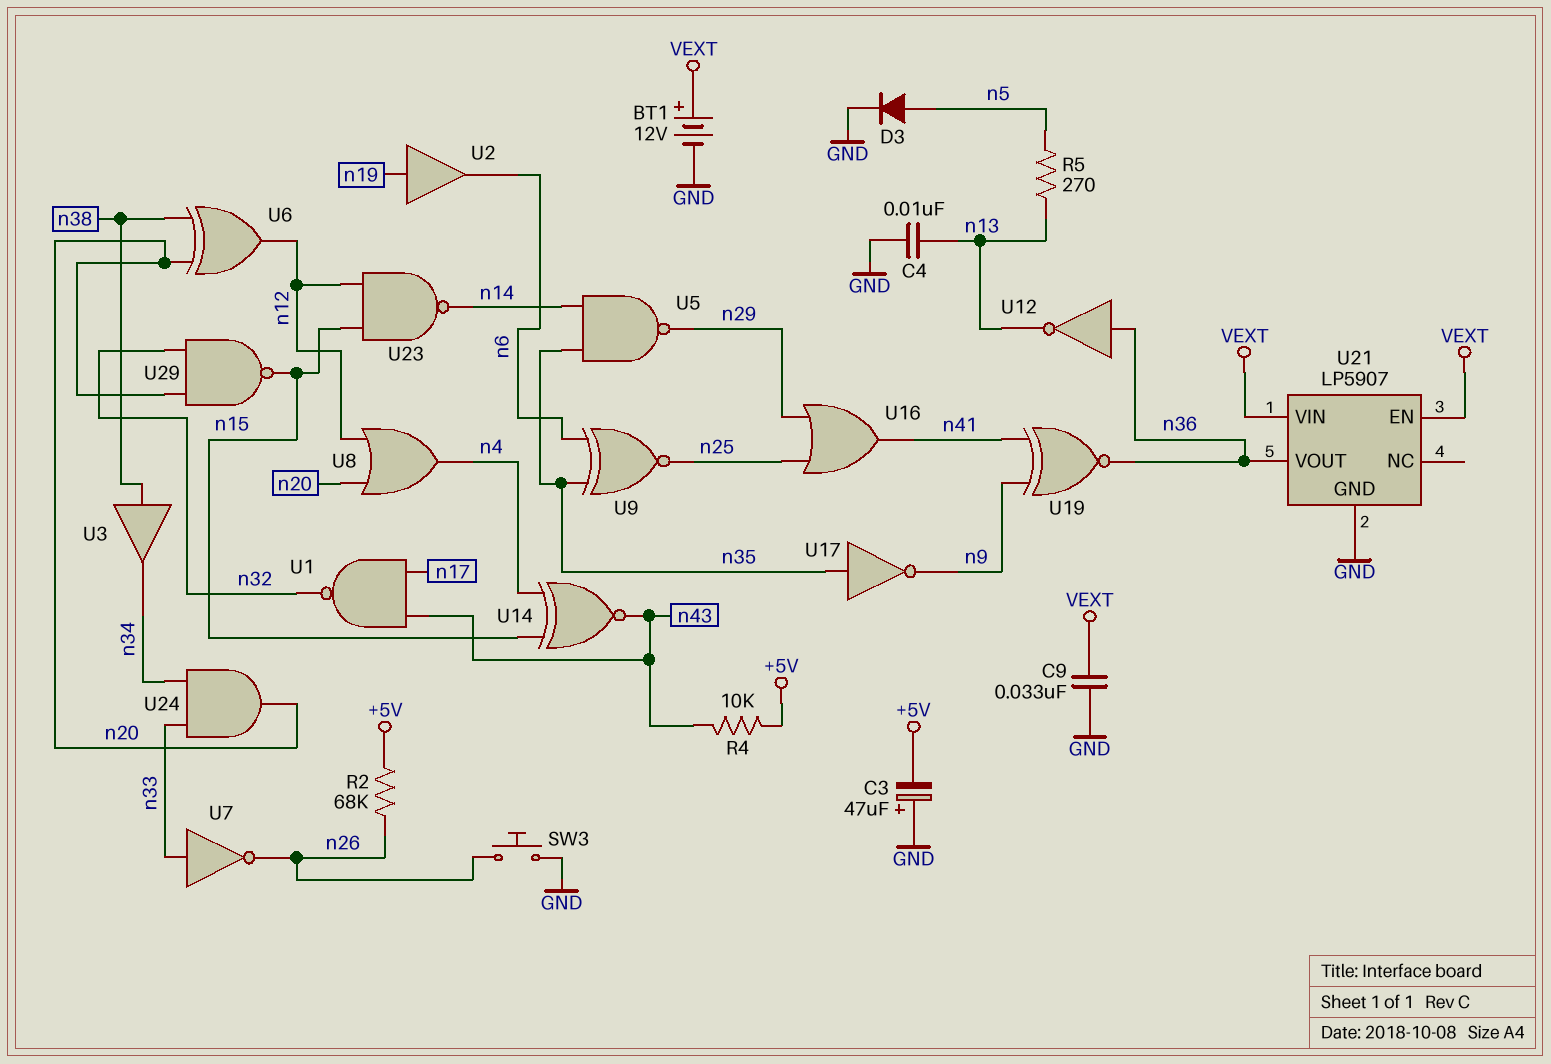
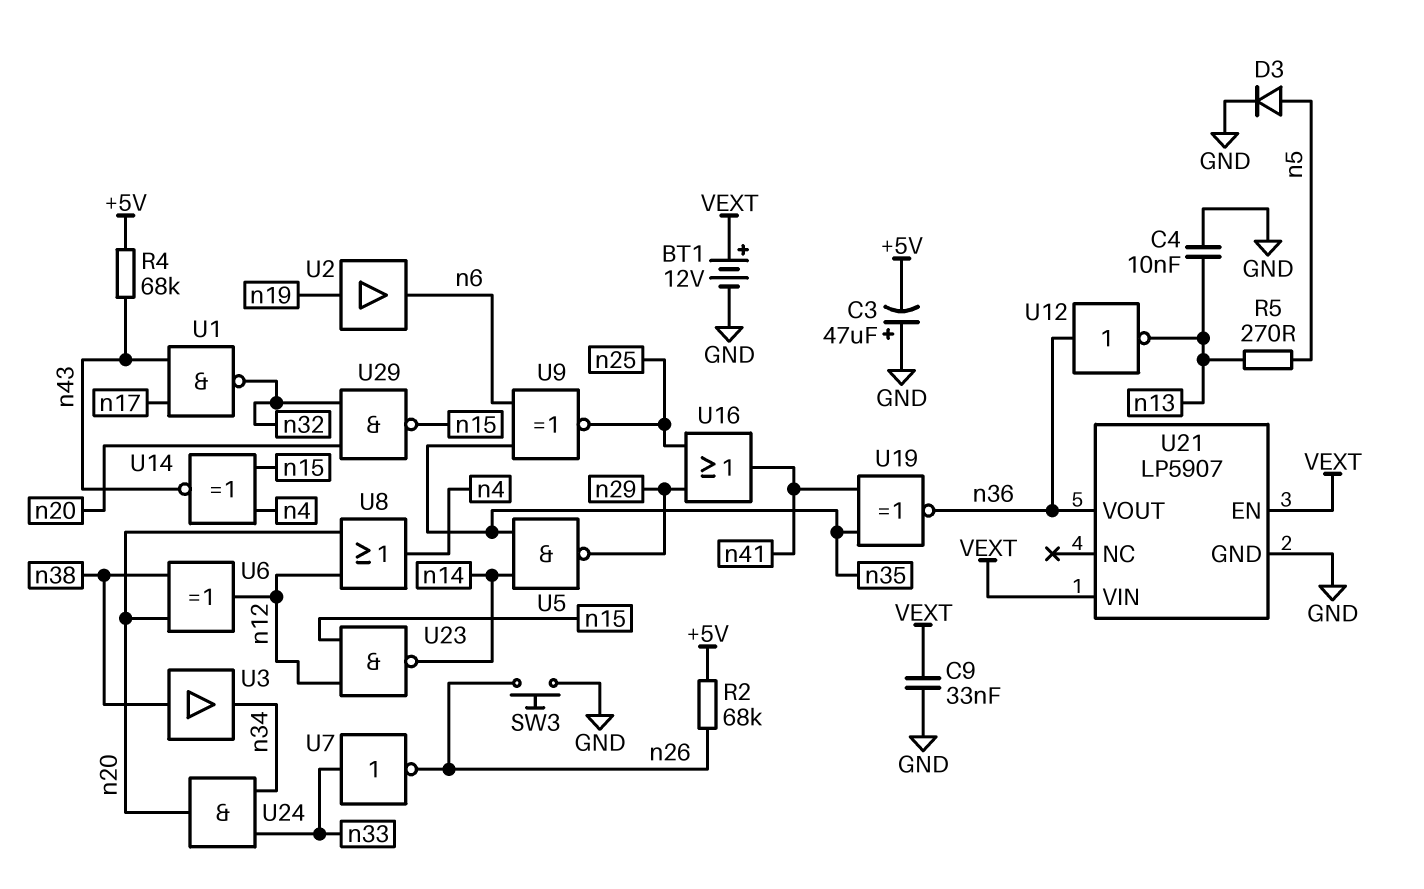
R4: 10k (+5V, n43) -> 68k (+5V, n43)
U17: NOT (in n35, out n9) -> none
U19: XNOR (in n9, in n41, out n36) -> XNOR (in n35, in n41, out n36)

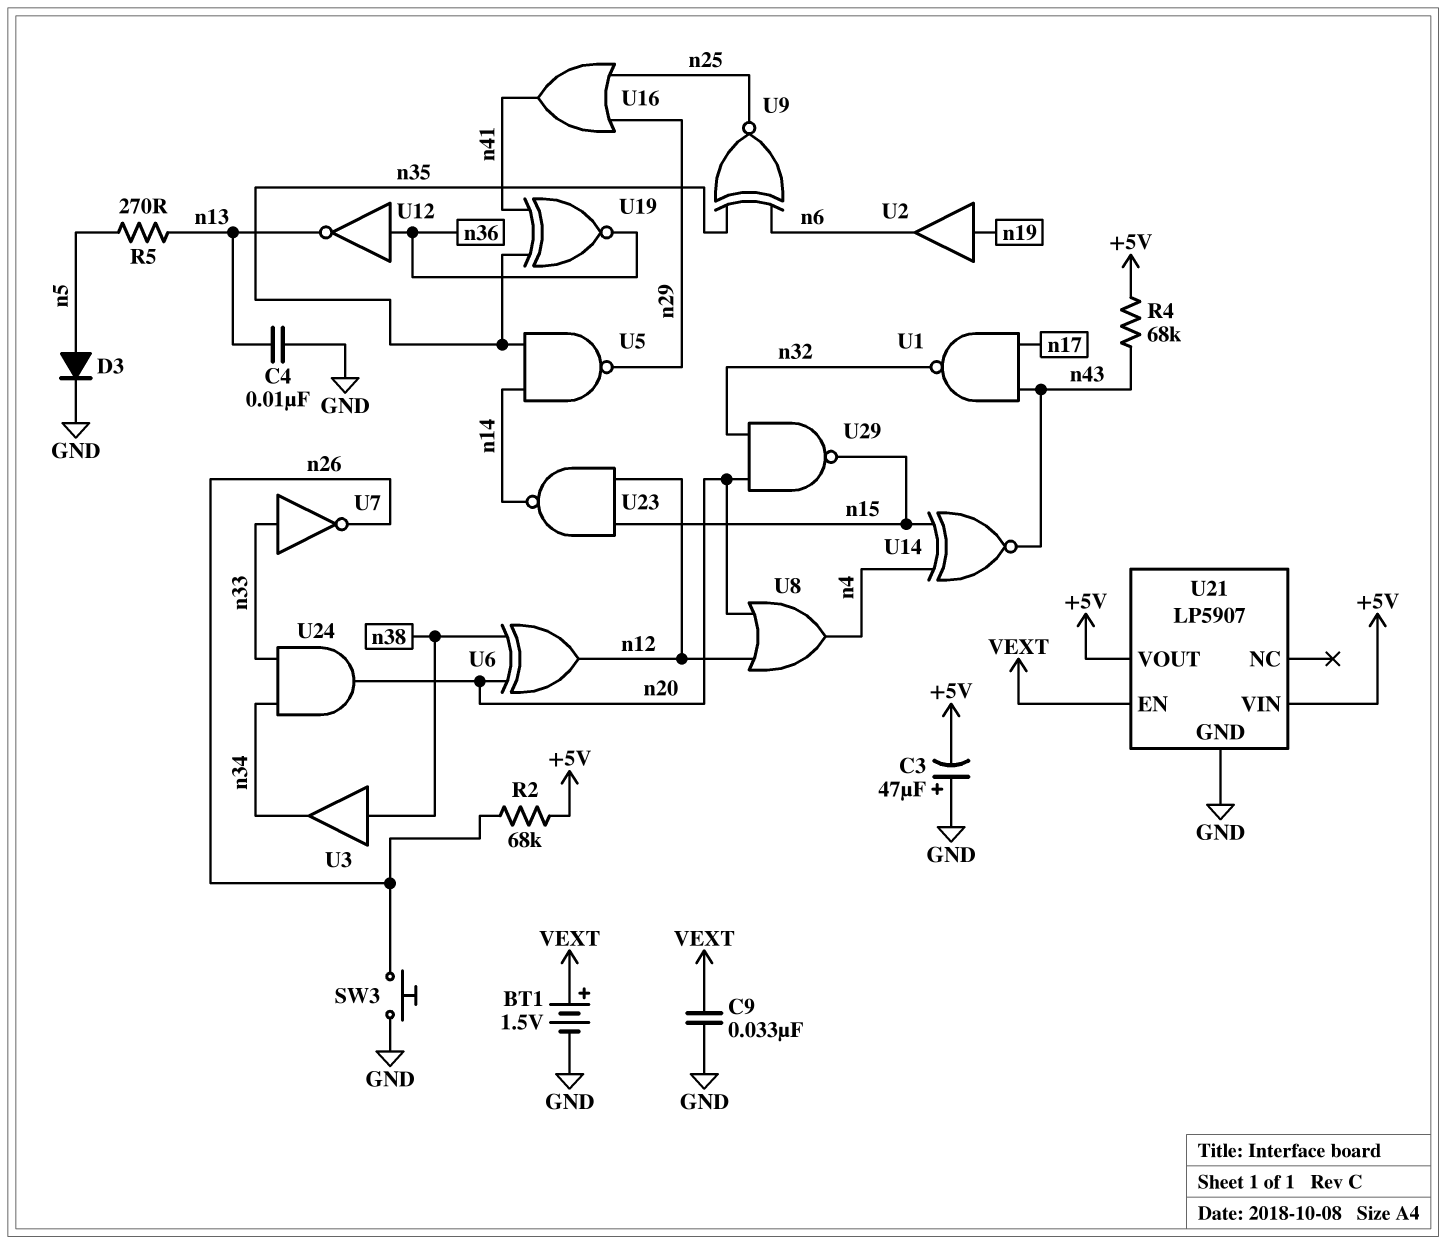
BT1: 12V (plus VEXT, minus GND) -> 1.5V (plus VEXT, minus GND)
U21 pin VIN: VEXT -> +5V
U21 pin VOUT: n36 -> +5V

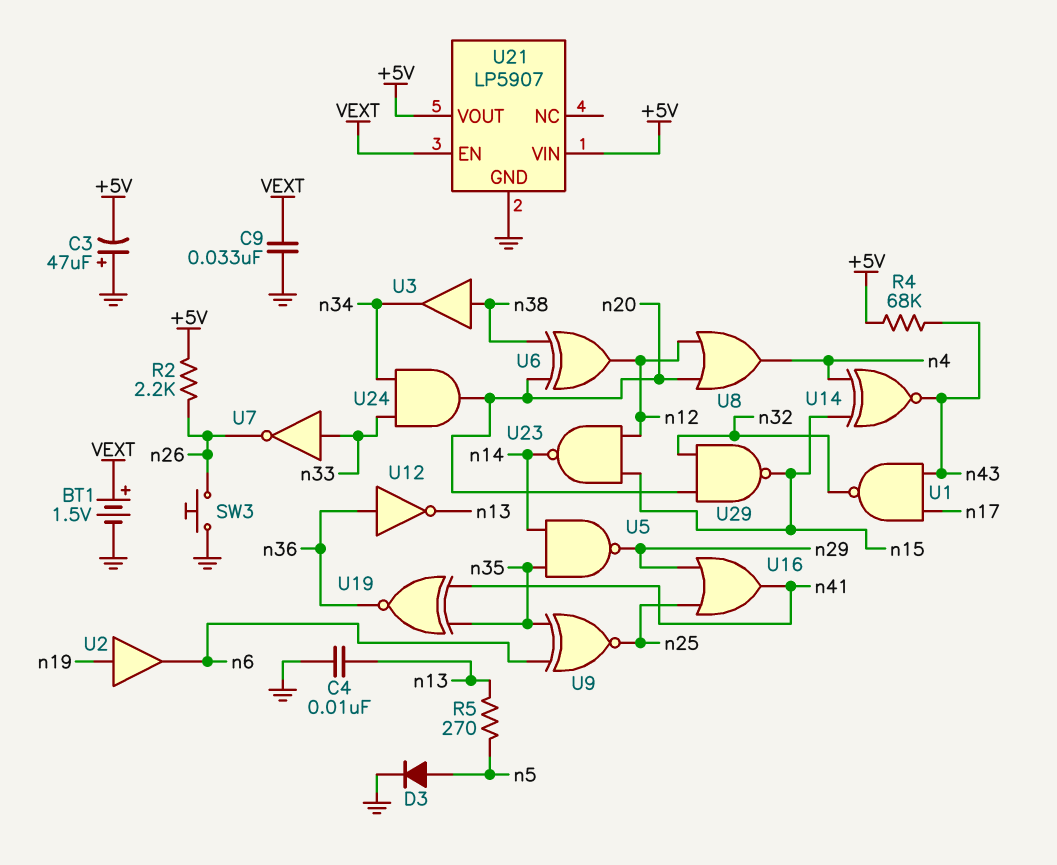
R2: 68k (+5V, n26) -> 2.2k (+5V, n26)

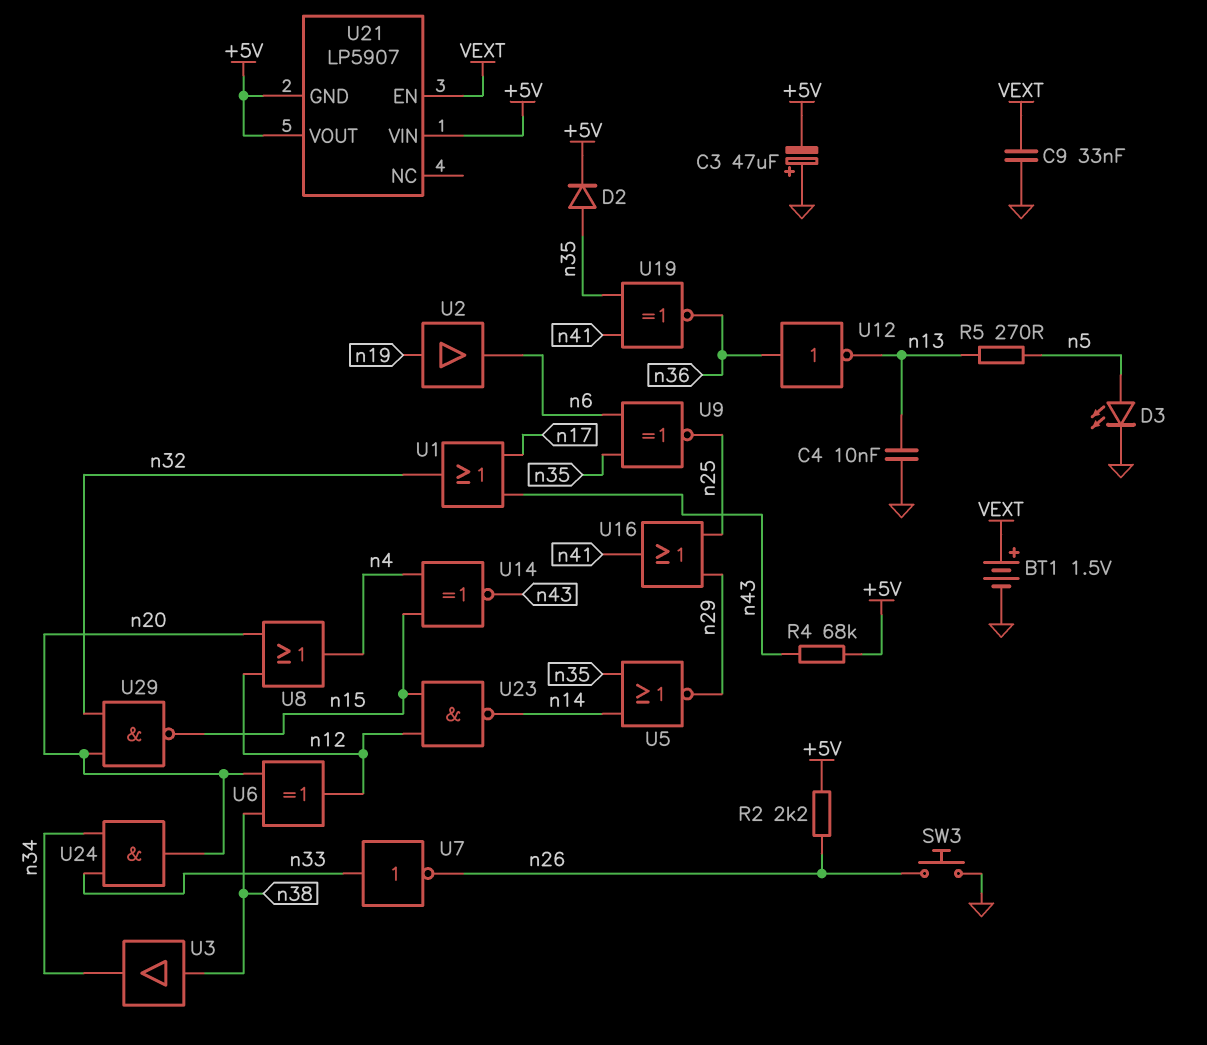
D2: none -> diode (A n35, K +5V)
D3: diode (A n5, K GND) -> LED (A n5, K GND)
U1: NAND (in n17, in n43, out n32) -> OR (in n17, in n43, out n32)
U5: NAND (in n14, in n35, out n29) -> NOR (in n14, in n35, out n29)
U21 pin GND: GND -> +5V

